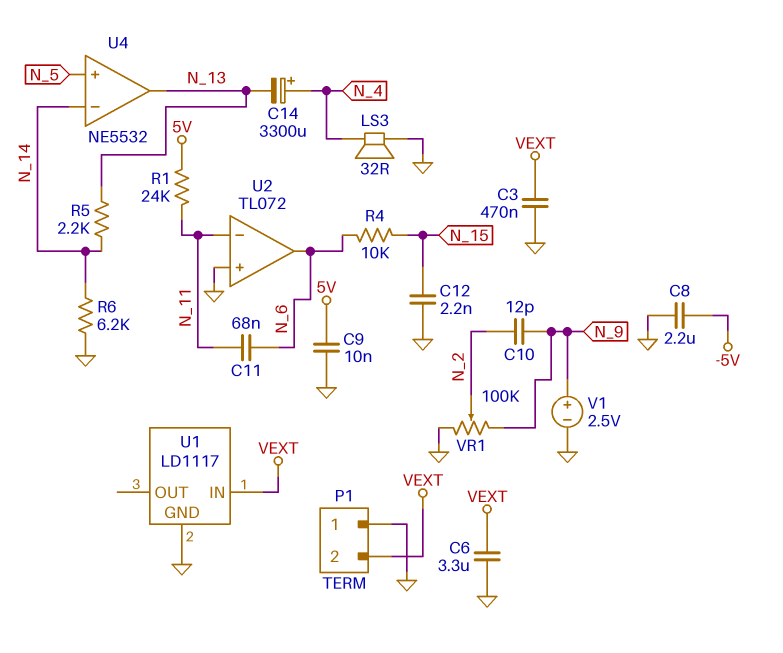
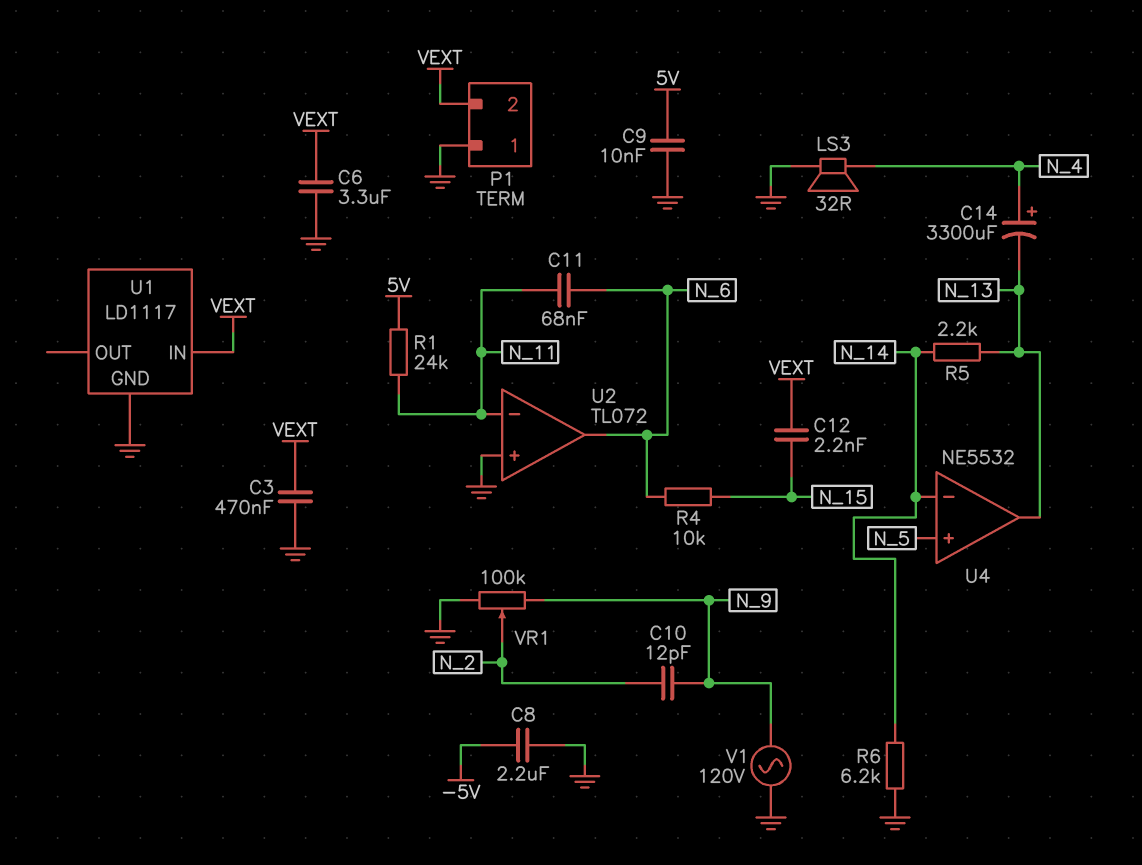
C12: 2.2nF (GND, N_15) -> 2.2nF (N_15, VEXT)
V1: 2.5V (plus N_9, minus GND) -> AC 120V (GND, N_9)

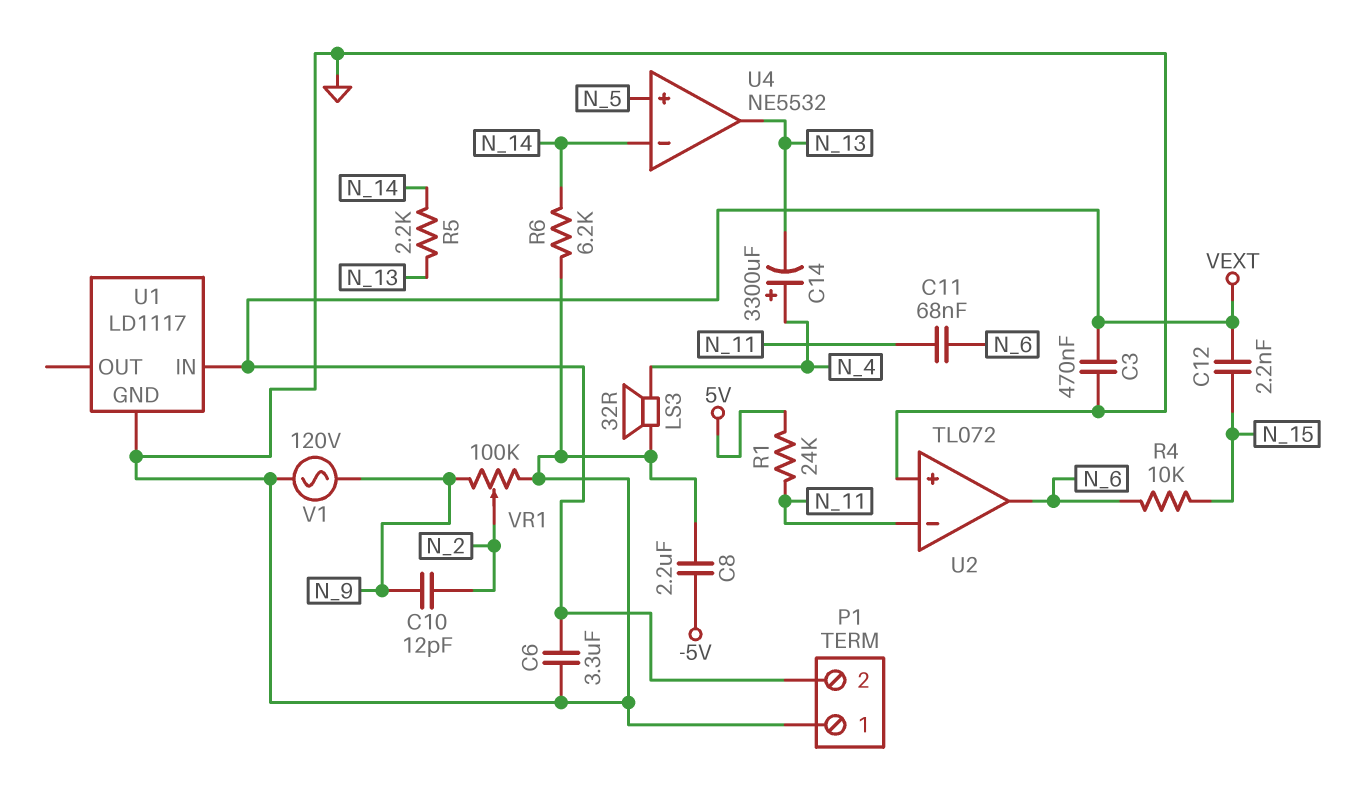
C9: 10nF (5V, GND) -> none

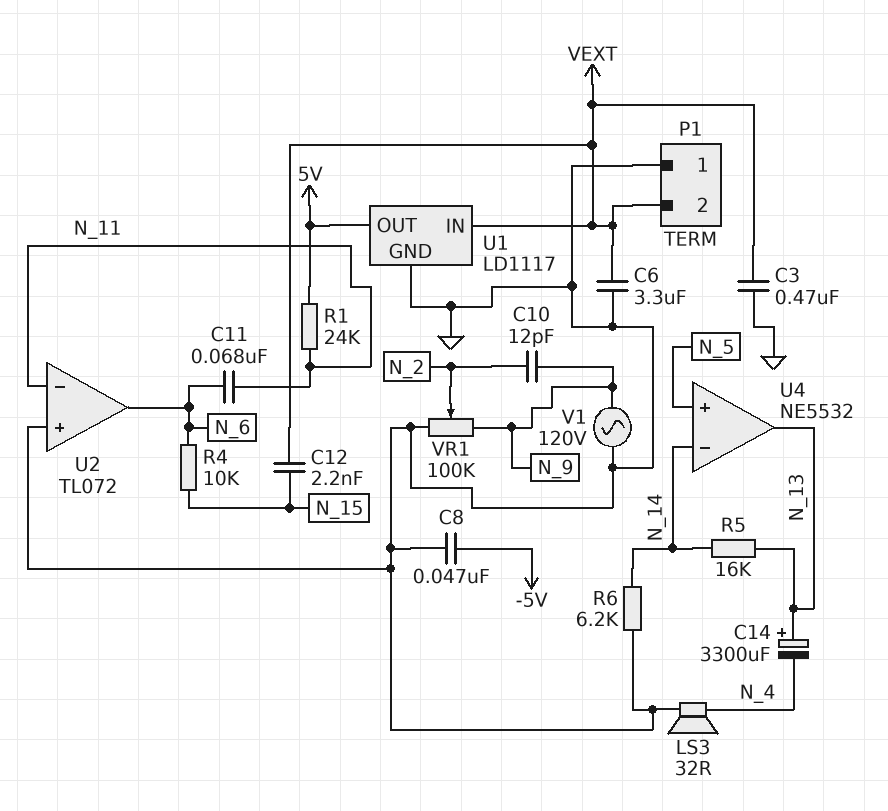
C8: 2.2uF (-5V, GND) -> 47nF (-5V, GND)
C14: 3300uF (plus N_4, minus N_13) -> 3300uF (plus N_13, minus N_4)
R5: 2.2k (N_13, N_14) -> 16k (N_13, N_14)
U1 pin OUT: none -> 5V

